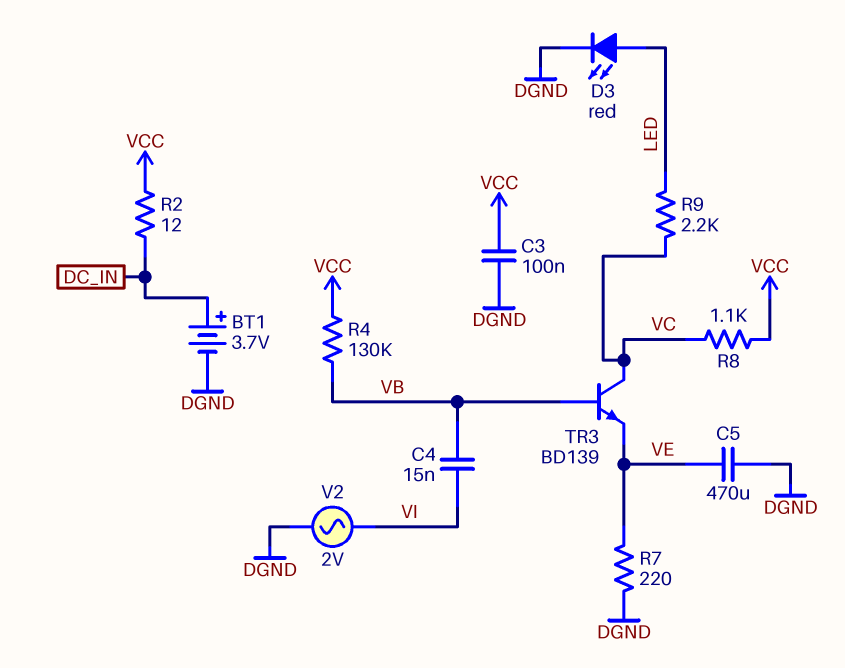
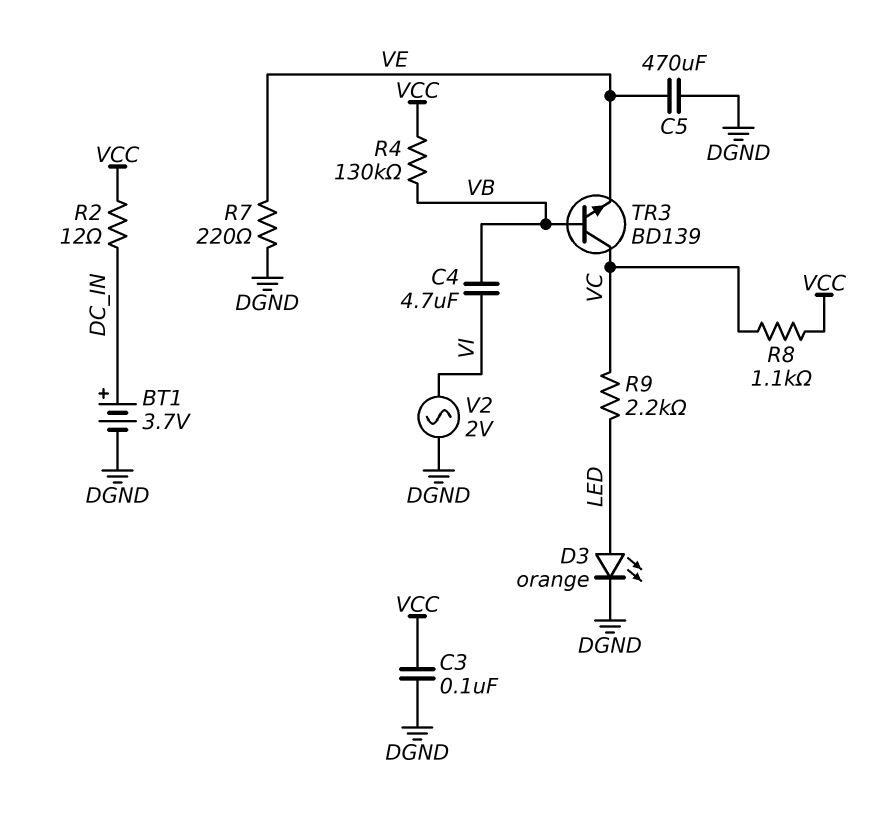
C4: 15nF (VB, VI) -> 4.7uF (VB, VI)
D3: LED red (A LED, K DGND) -> LED orange (A LED, K DGND)

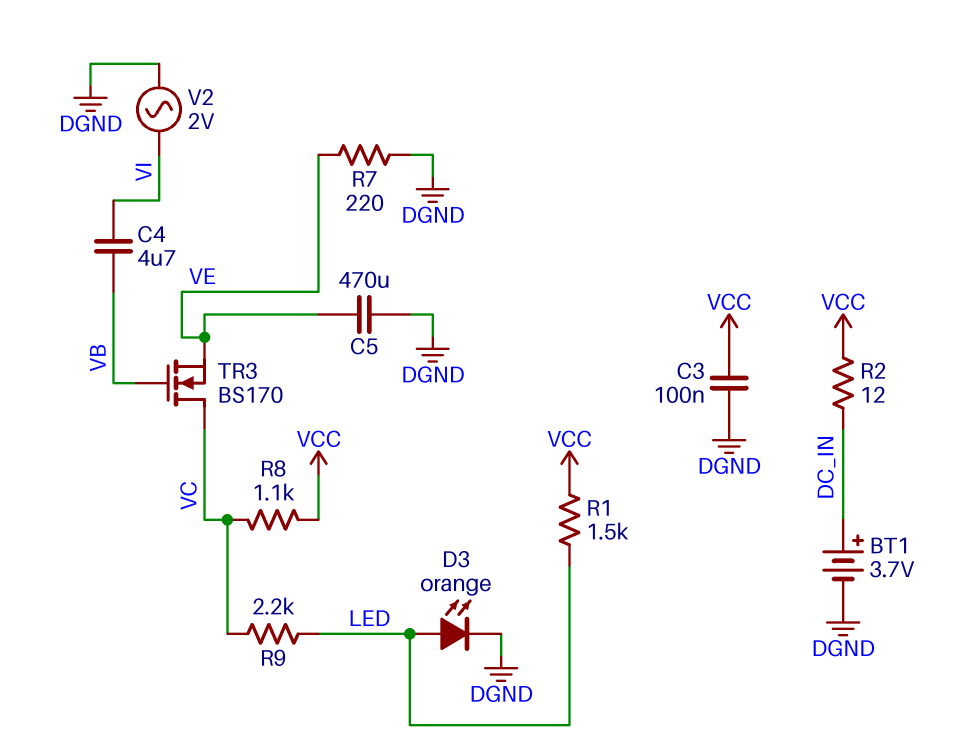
R1: none -> 1.5k (LED, VCC)
R4: 130k (VB, VCC) -> none
TR3: NPN BD139 (B VB, C VC, E VE) -> NMOS BS170 (G VB, D VC, S VE)

